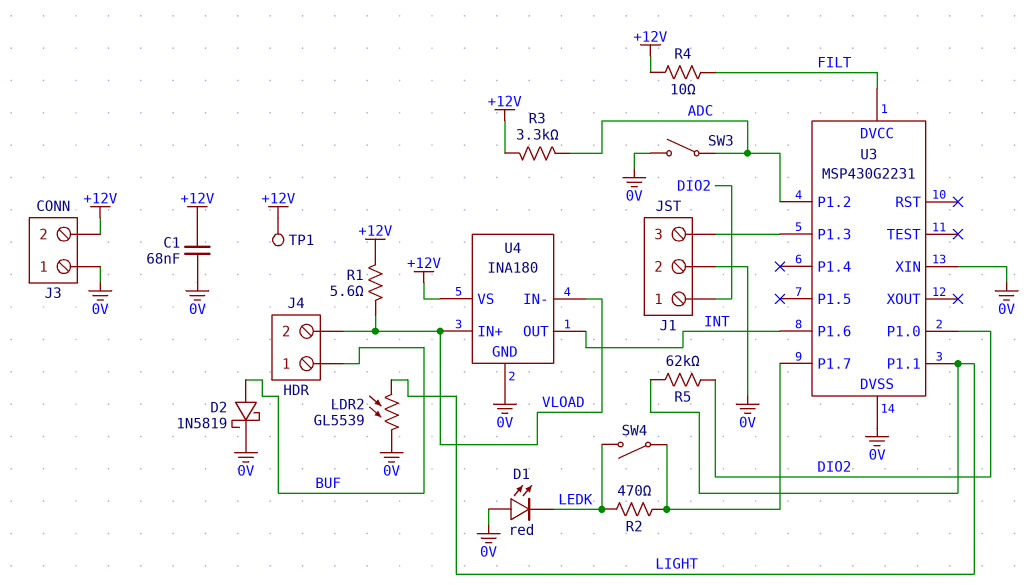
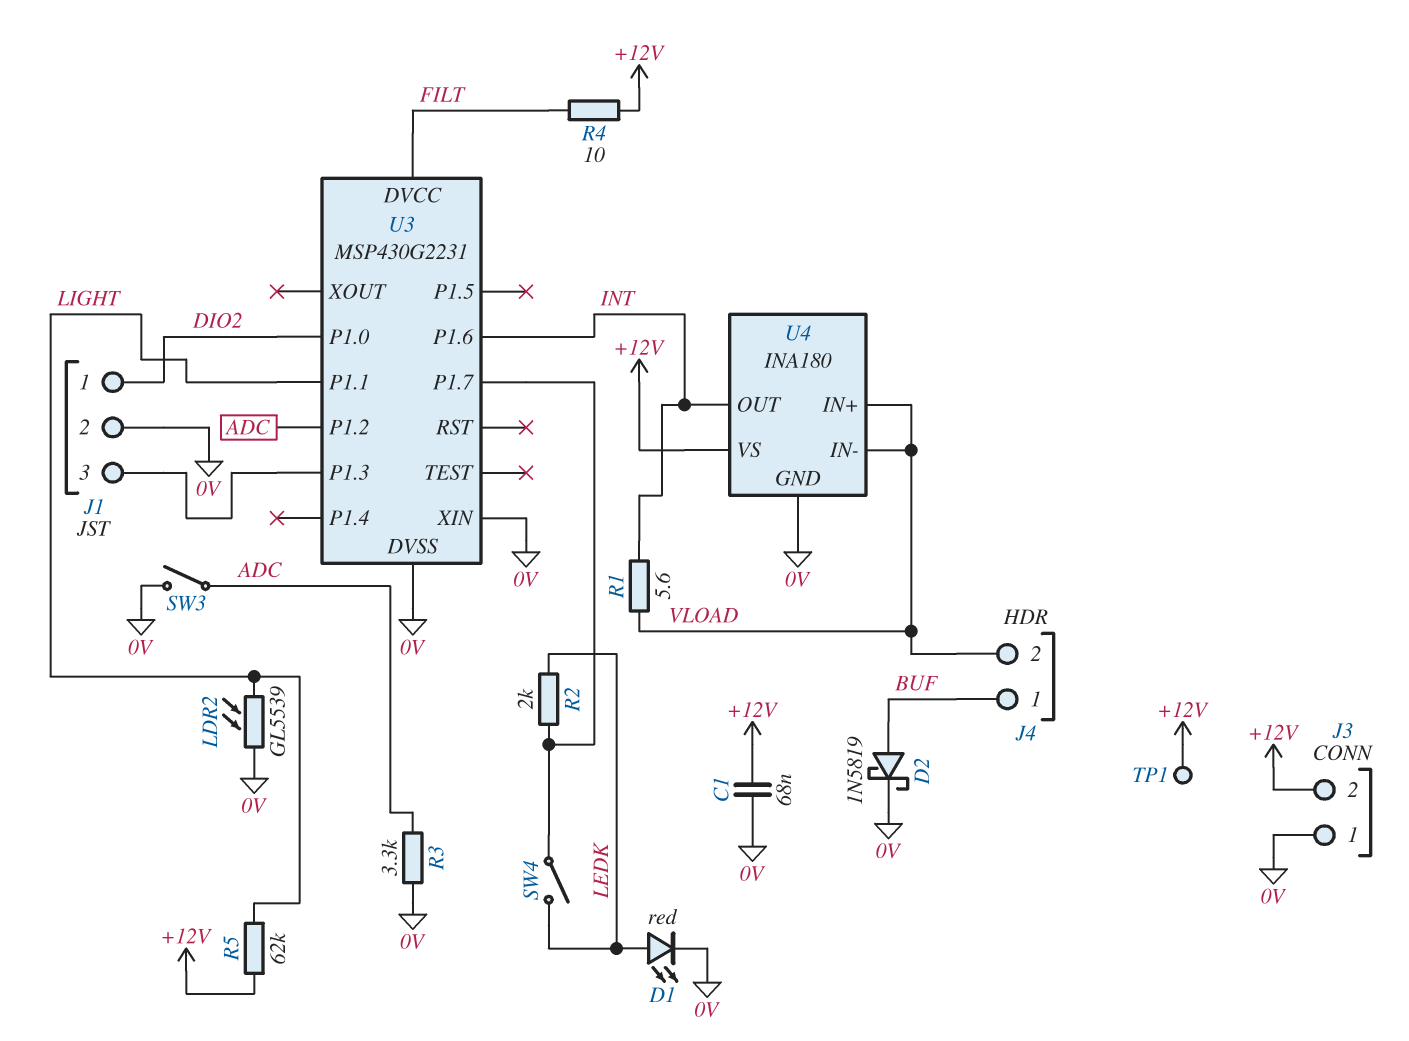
D1: LED red (A 0V, K LEDK) -> LED red (A LEDK, K 0V)
R1: 5.6 (+12V, VLOAD) -> 5.6 (INT, VLOAD)
R2: 470 (LEDK, U3/P1.7) -> 2k (LEDK, U3/P1.7)
R3: 3.3k (+12V, ADC) -> 3.3k (0V, ADC)
R5: 62k (DIO2, LIGHT) -> 62k (+12V, LIGHT)

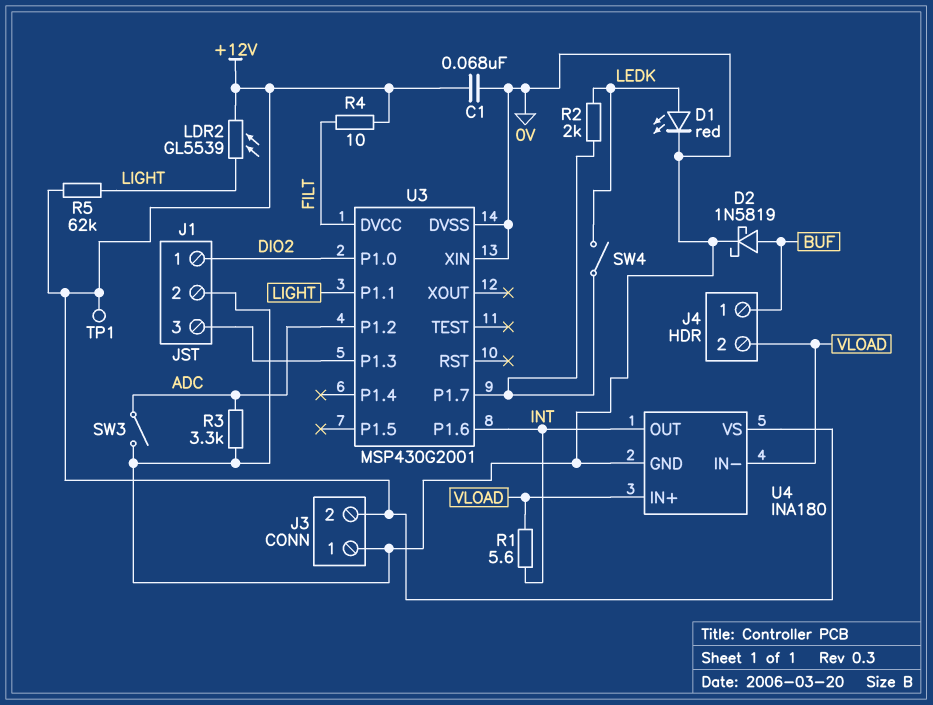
LDR2: GL5539 (0V, LIGHT) -> GL5539 (+12V, LIGHT)
U3: MSP430G2231 -> MSP430G2001

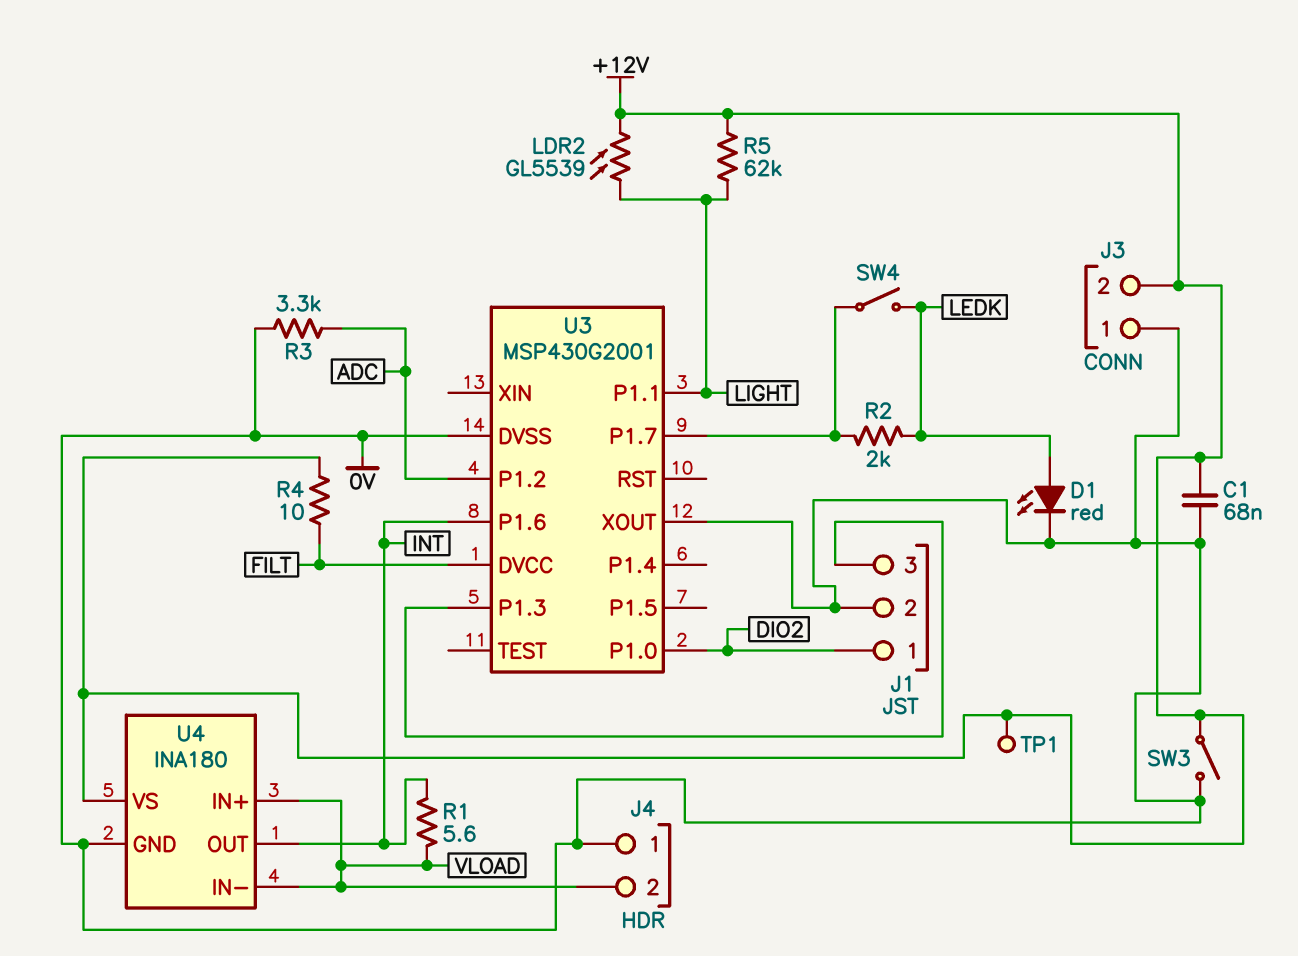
D2: schottky 1N5819 (A BUF, K 0V) -> none
J4 pin 1: BUF -> 0V
SW3: switch (0V, ADC) -> switch (+12V, 0V)
U3 pin XIN: 0V -> none
U3 pin XOUT: none -> 0V

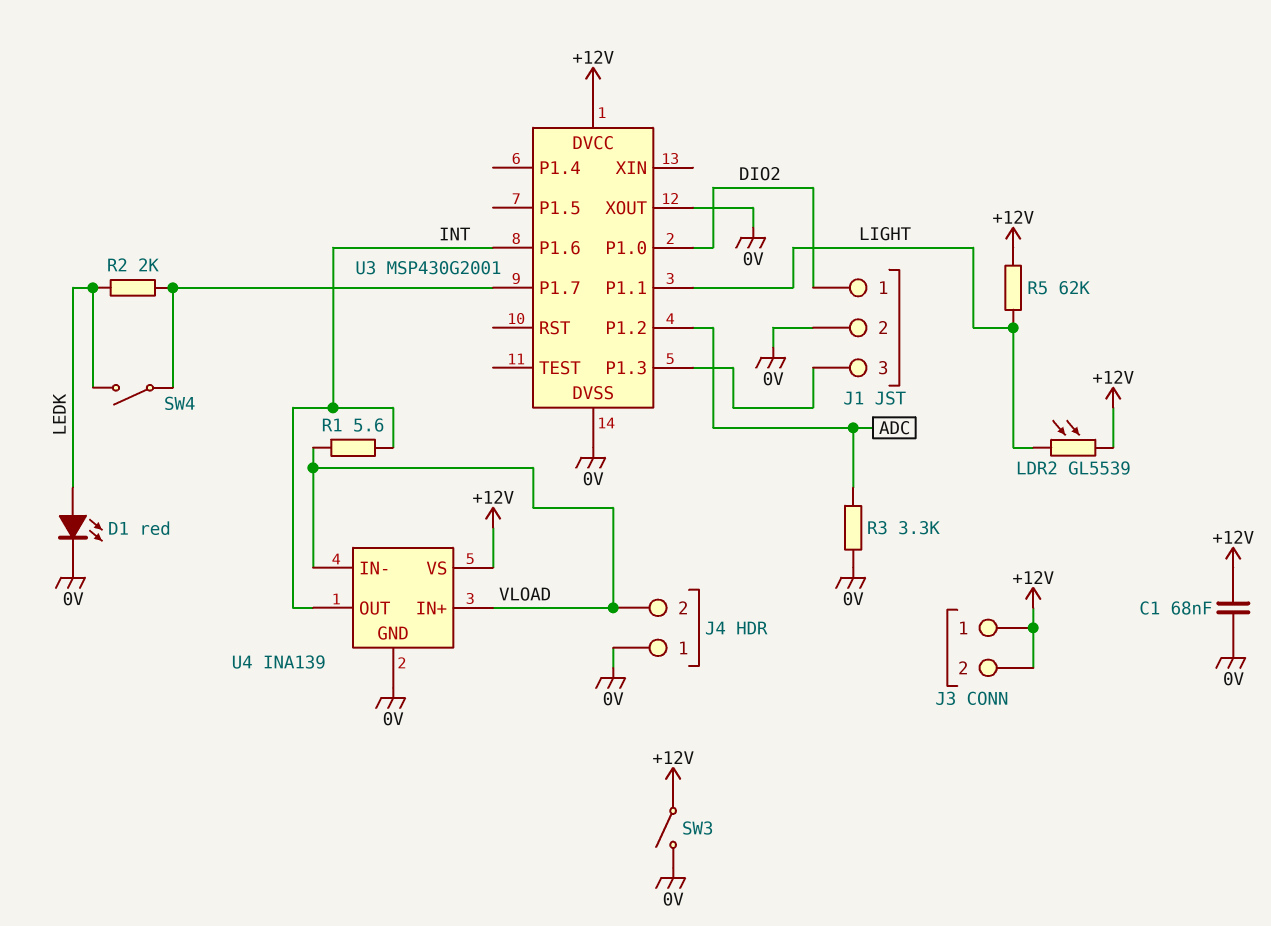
J3 pin 1: 0V -> +12V
R4: 10 (+12V, FILT) -> none
TP1: test point (+12V) -> none
U3 pin DVCC: FILT -> +12V
U4: INA180 -> INA139

